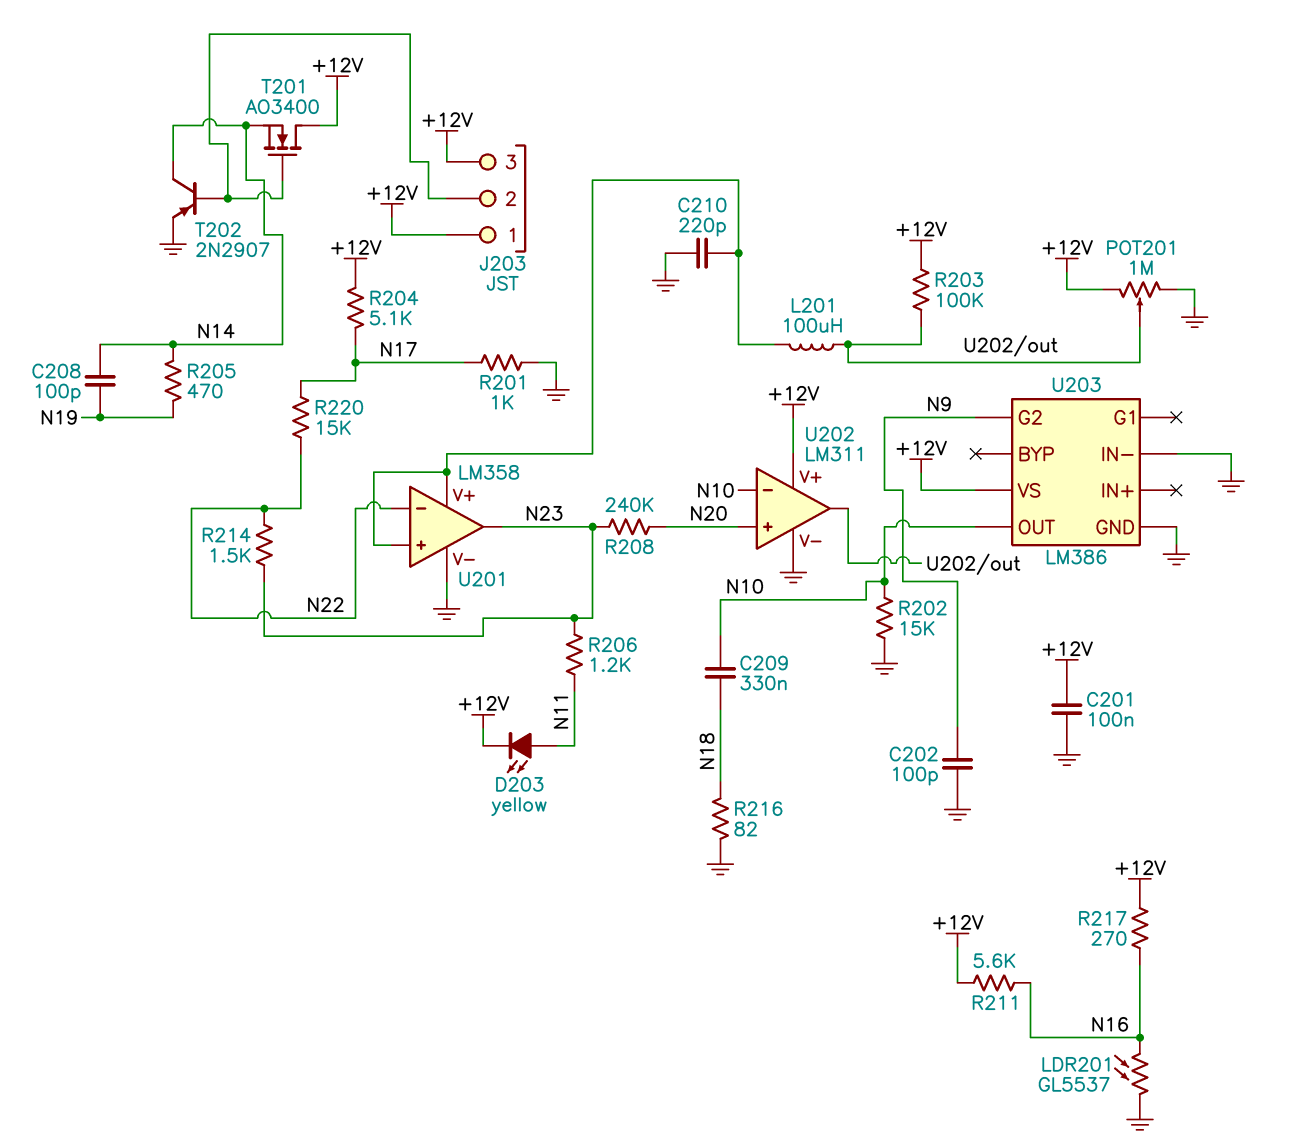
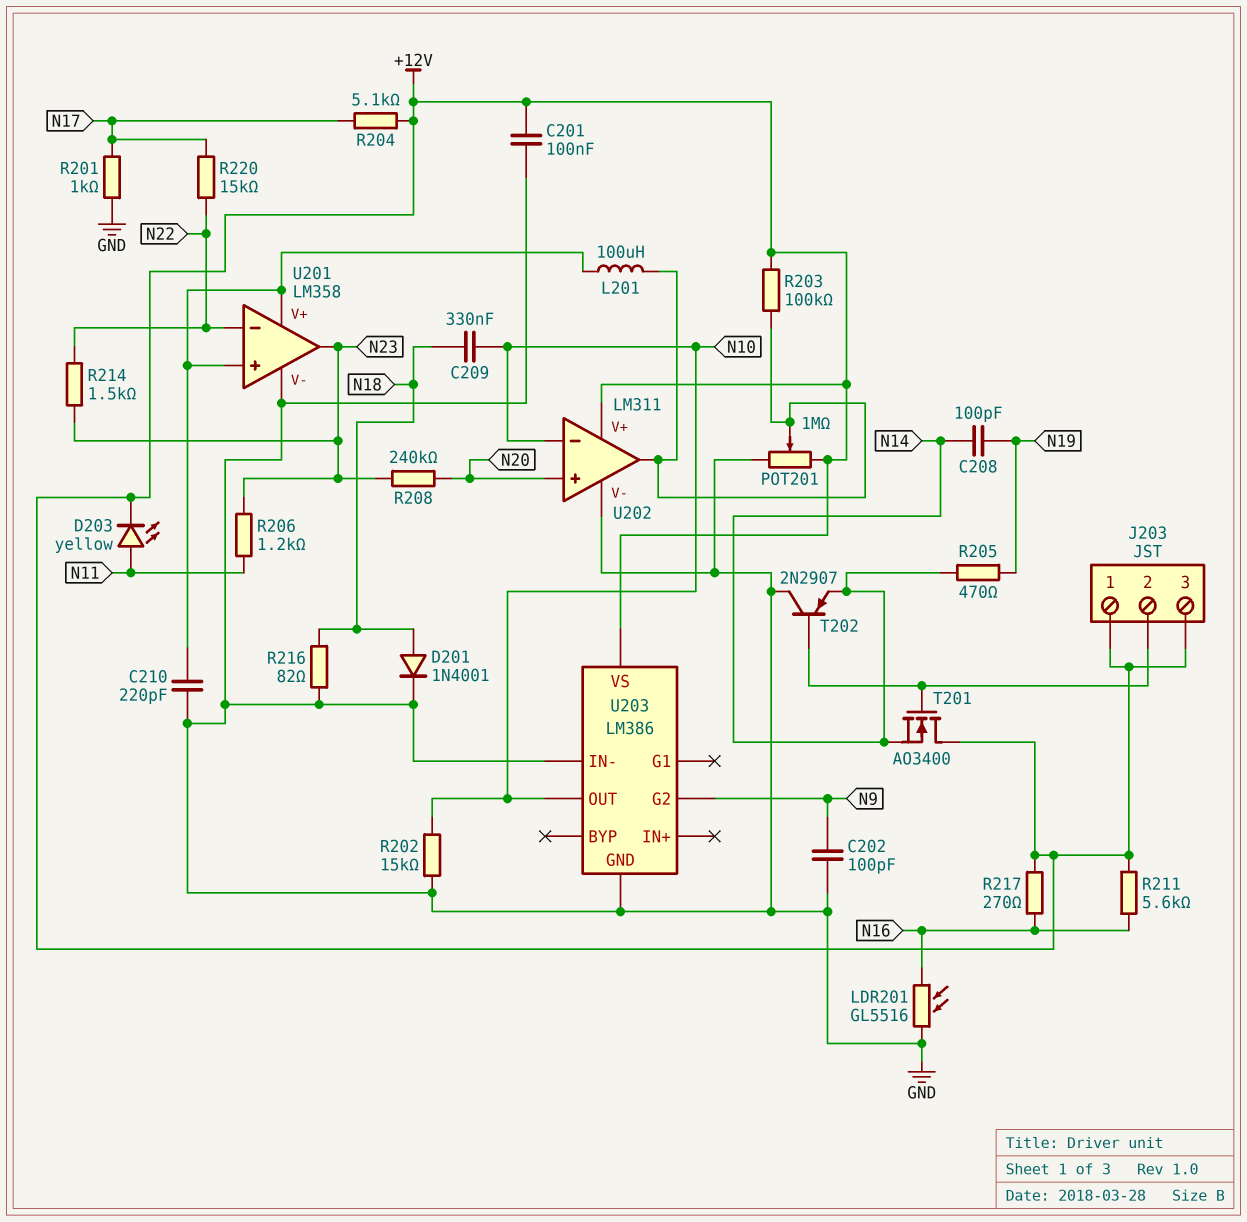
D201: none -> diode 1N4001 (A N18, K GND)
LDR201: GL5537 (GND, N16) -> GL5516 (GND, N16)
T202: PNP 2N2907 (B J203/2, C N14, E GND) -> PNP 2N2907 (B J203/2, C GND, E N14)

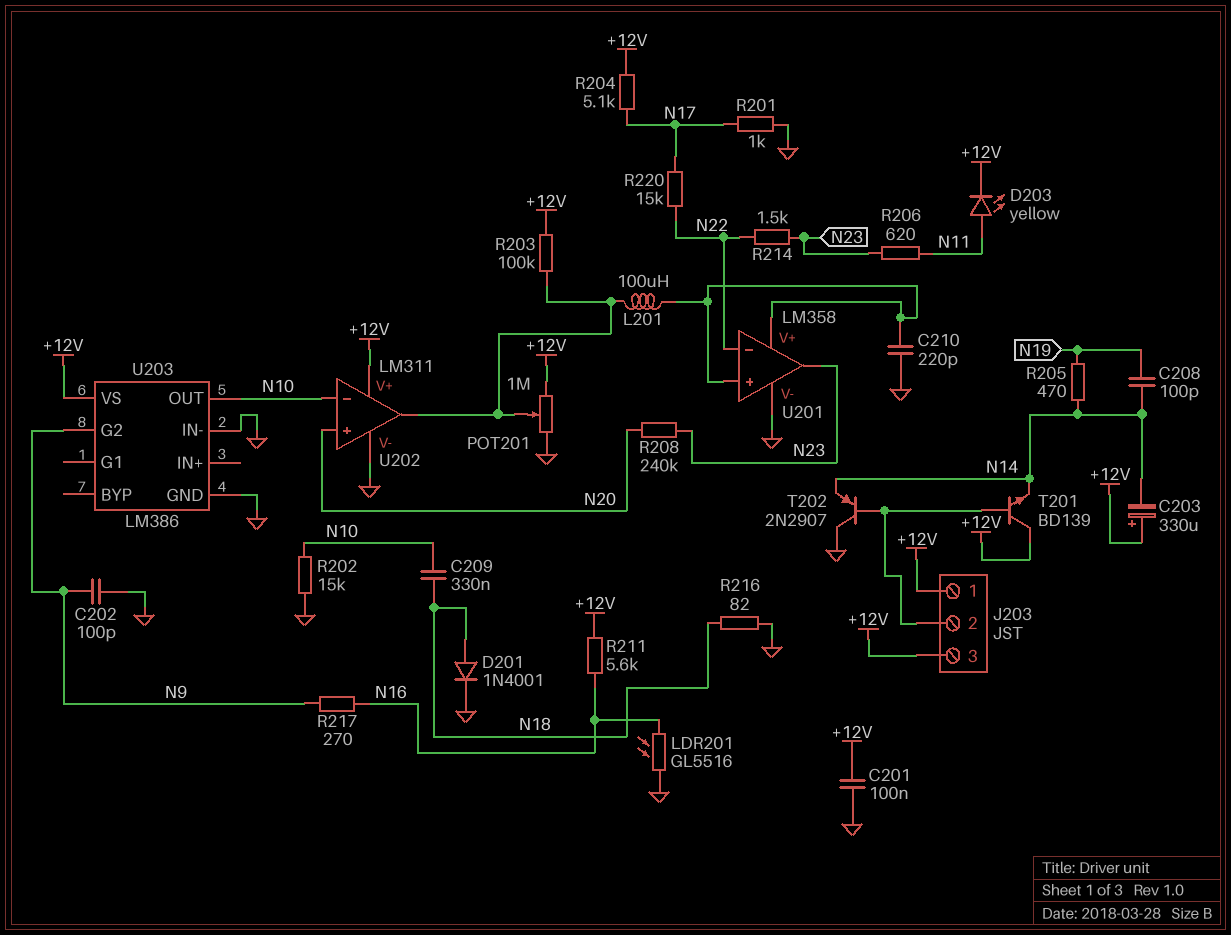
C203: none -> 330uF (plus +12V, minus N14)
R206: 1.2k (N11, N23) -> 620 (N11, N23)
R217: 270 (+12V, N16) -> 270 (N9, N16)
T201: NMOS AO3400 (G J203/2, D +12V, S N14) -> NPN BD139 (B J203/2, C +12V, E N14)

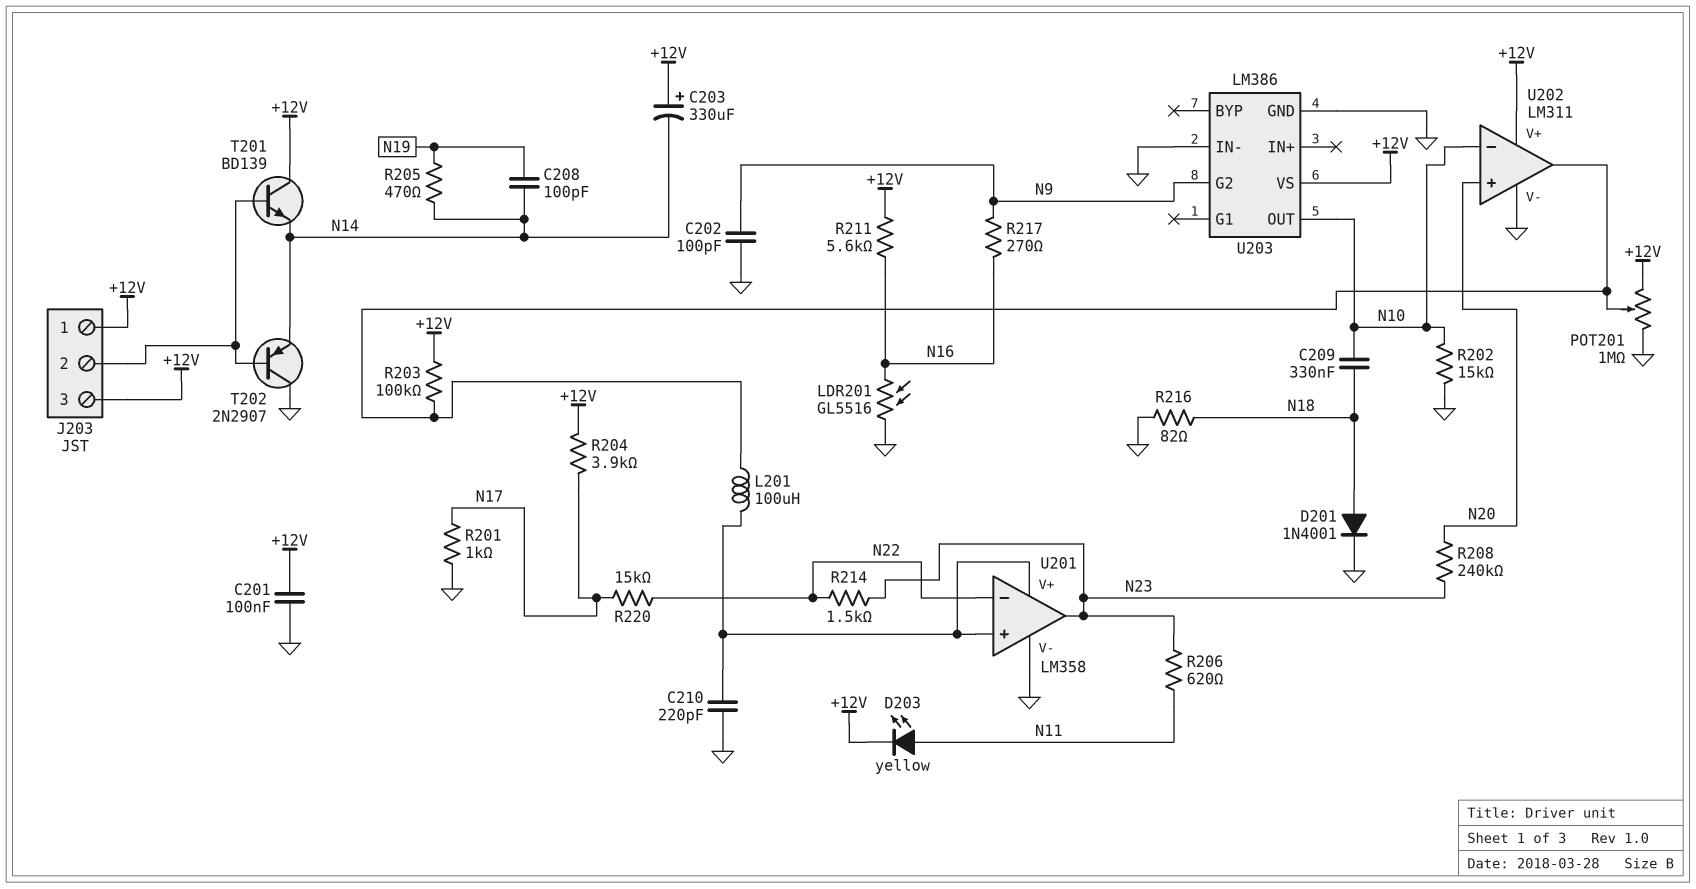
R204: 5.1k (+12V, N17) -> 3.9k (+12V, N17)

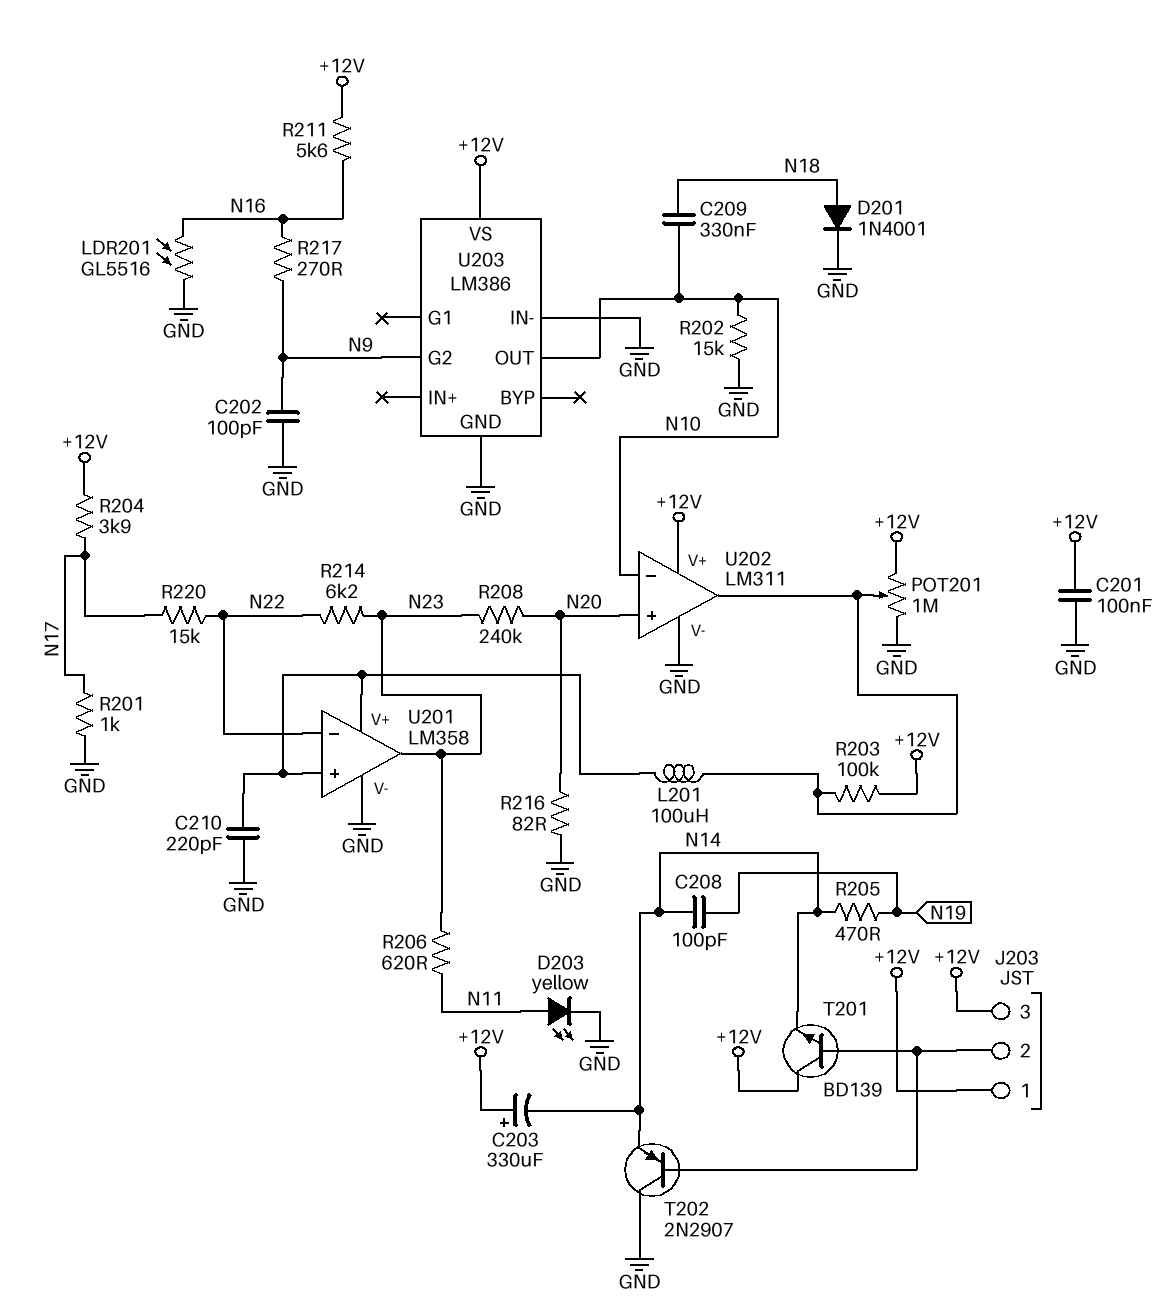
D203: LED yellow (A N11, K +12V) -> LED yellow (A N11, K GND)
R214: 1.5k (N22, N23) -> 6.2k (N22, N23)
R216: 82 (GND, N18) -> 82 (GND, N20)

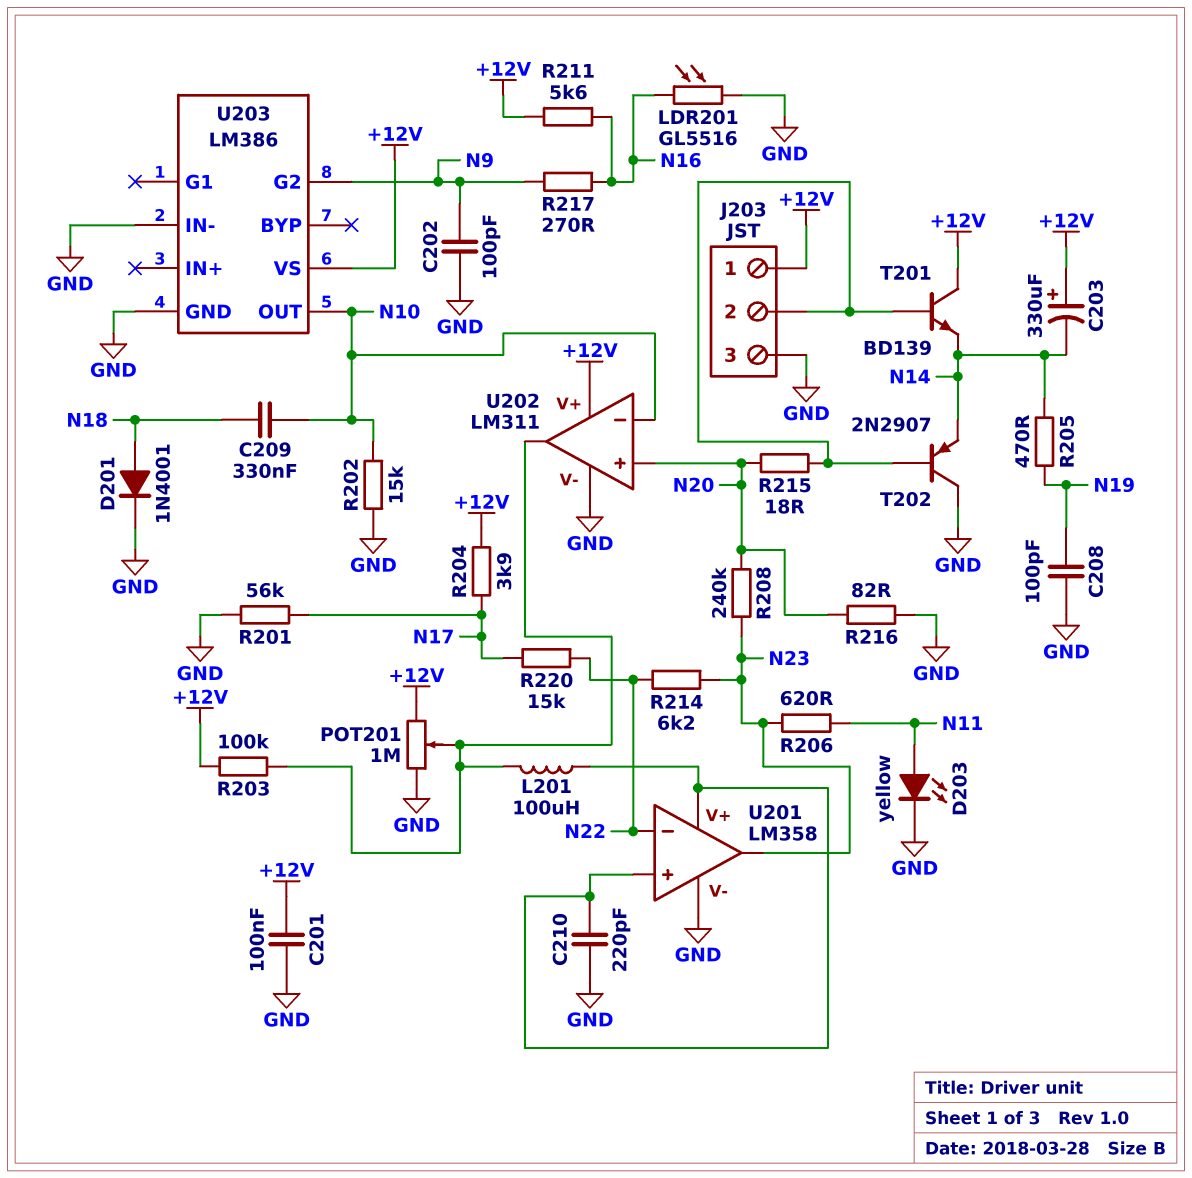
C208: 100pF (N14, N19) -> 100pF (GND, N19)
J203 pin 3: +12V -> GND
R201: 1k (GND, N17) -> 56k (GND, N17)
R215: none -> 18 (J203/2, N20)

